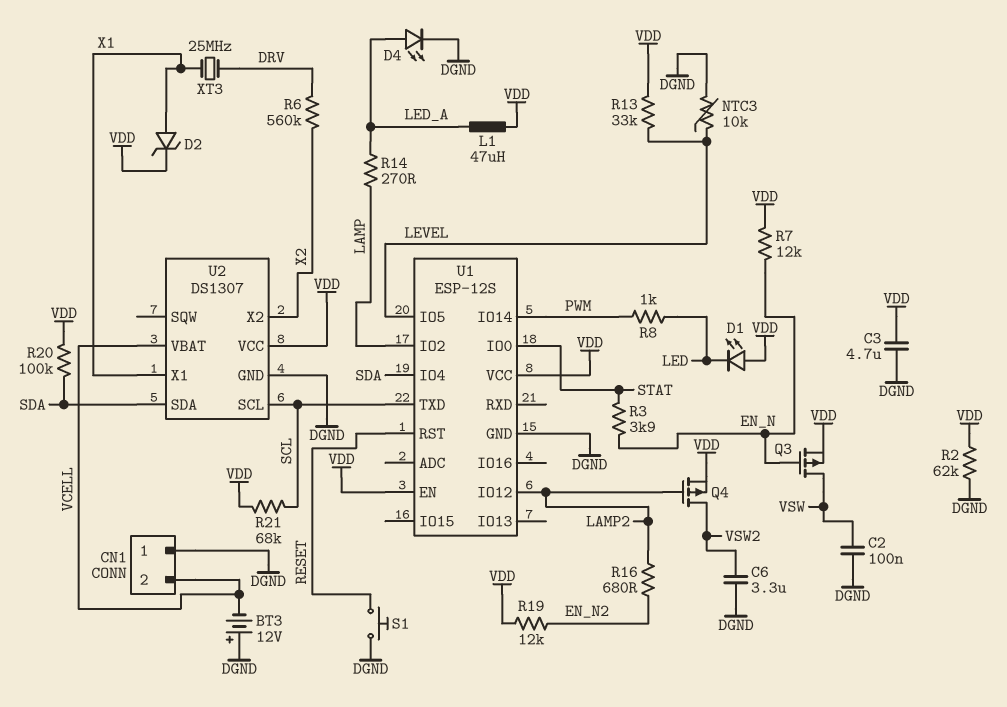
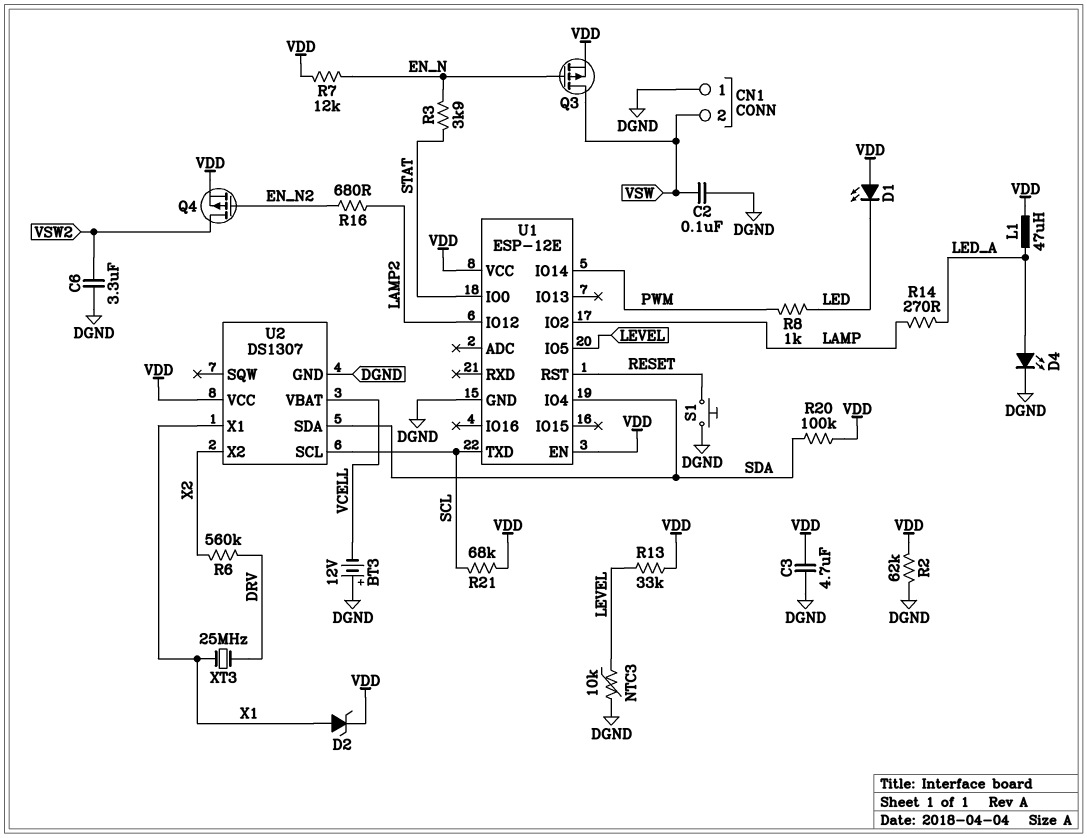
CN1 pin 2: VCELL -> VSW
Q4: PMOS (G LAMP2, D VSW2, S VDD) -> PMOS (G EN_N2, D VSW2, S VDD)
R19: 12k (EN_N2, VDD) -> none
U1: ESP-12S -> ESP-12E

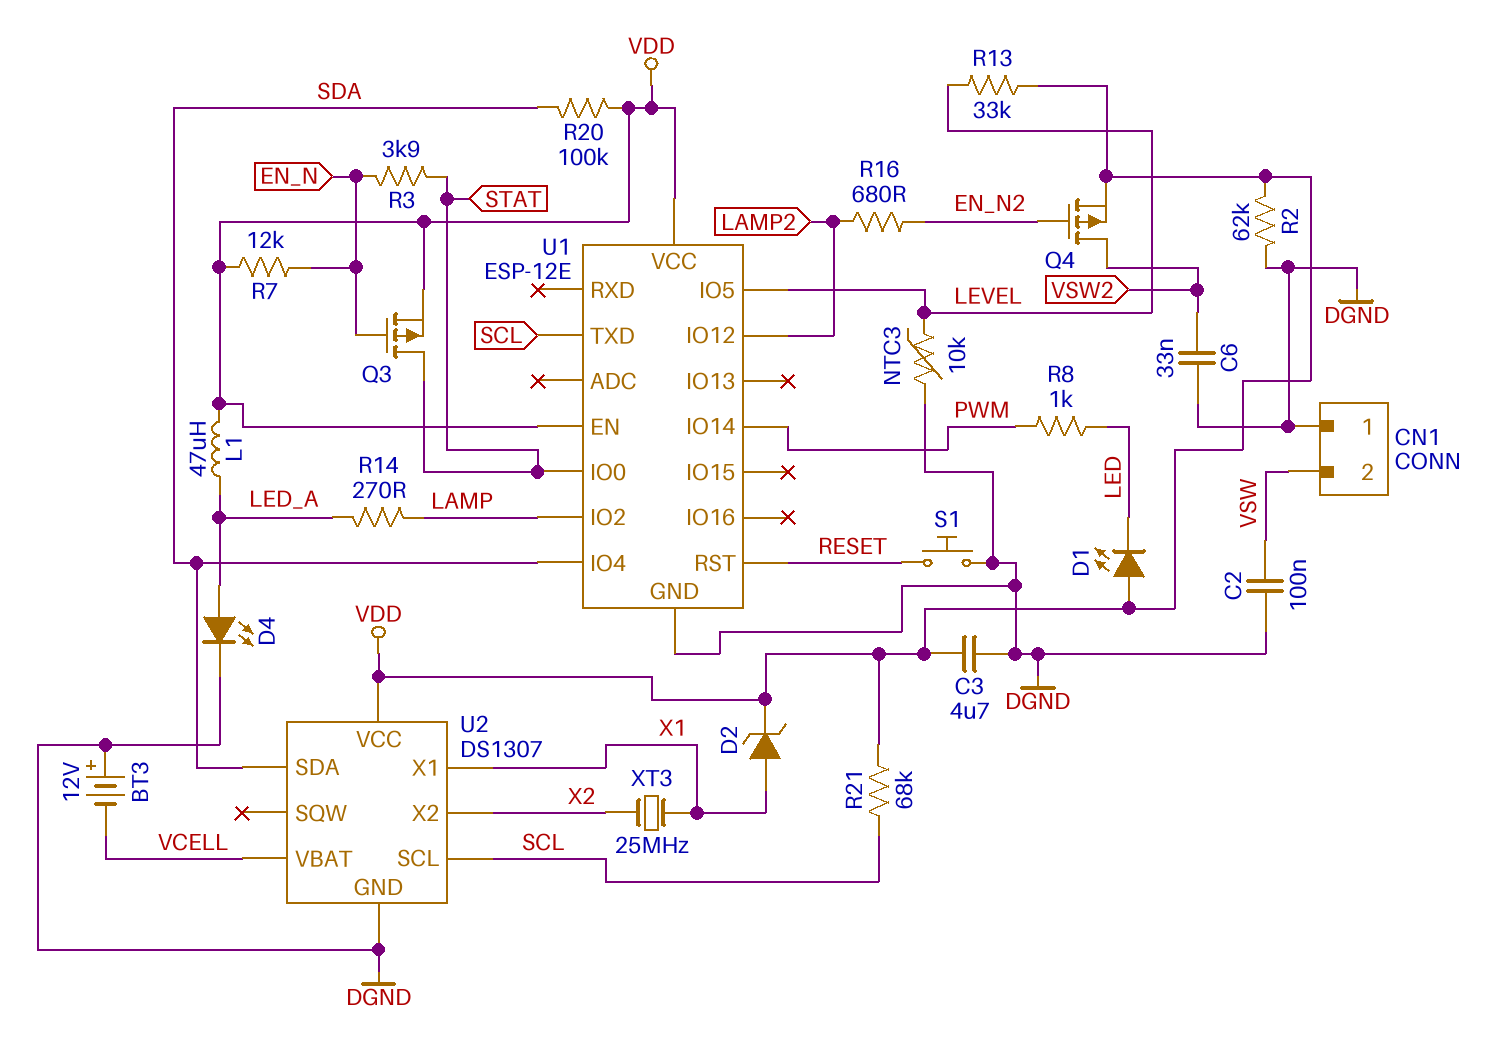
C6: 3.3uF (DGND, VSW2) -> 33nF (DGND, VSW2)
Q3: PMOS (G EN_N, D VSW, S VDD) -> PMOS (G EN_N, D STAT, S VDD)
R6: 560k (DRV, X2) -> none
XT3: 25MHz (DRV, X1) -> 25MHz (X1, X2)

